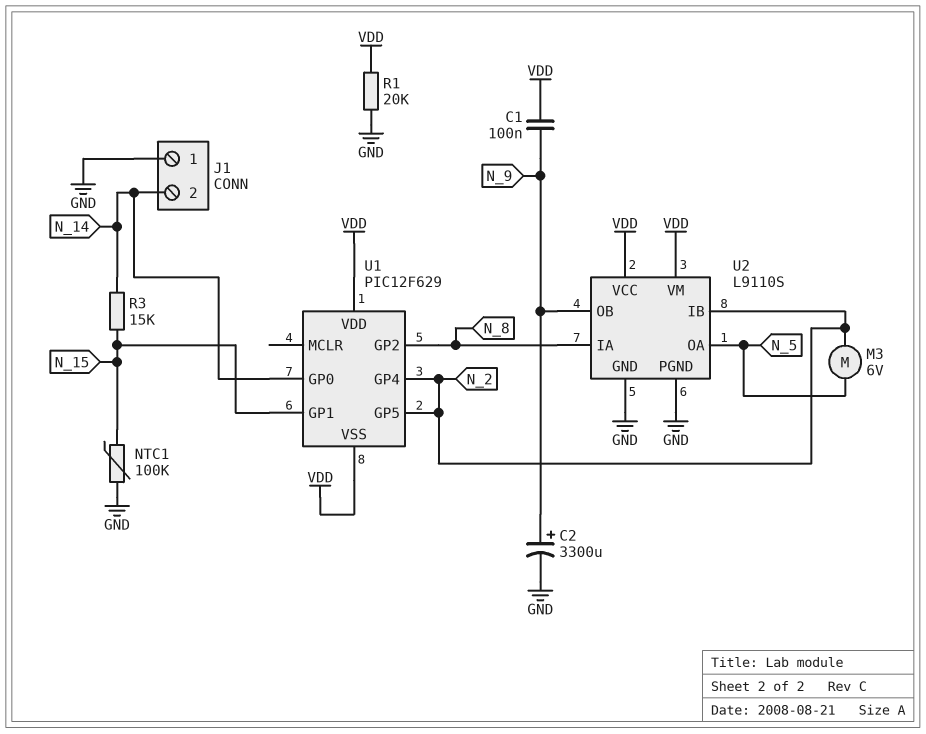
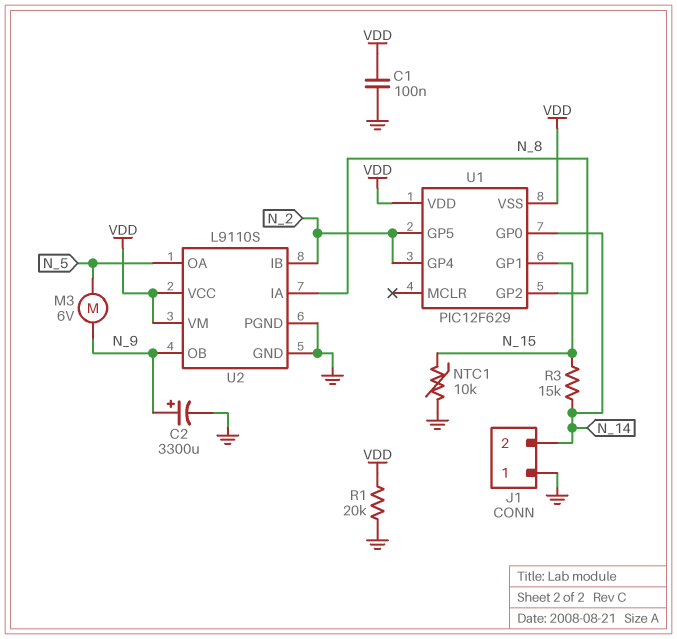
C1: 100nF (N_9, VDD) -> 100nF (GND, VDD)
M3: motor 6V (N_2, N_5) -> motor 6V (N_5, N_9)
NTC1: 100k (GND, N_15) -> 10k (GND, N_15)

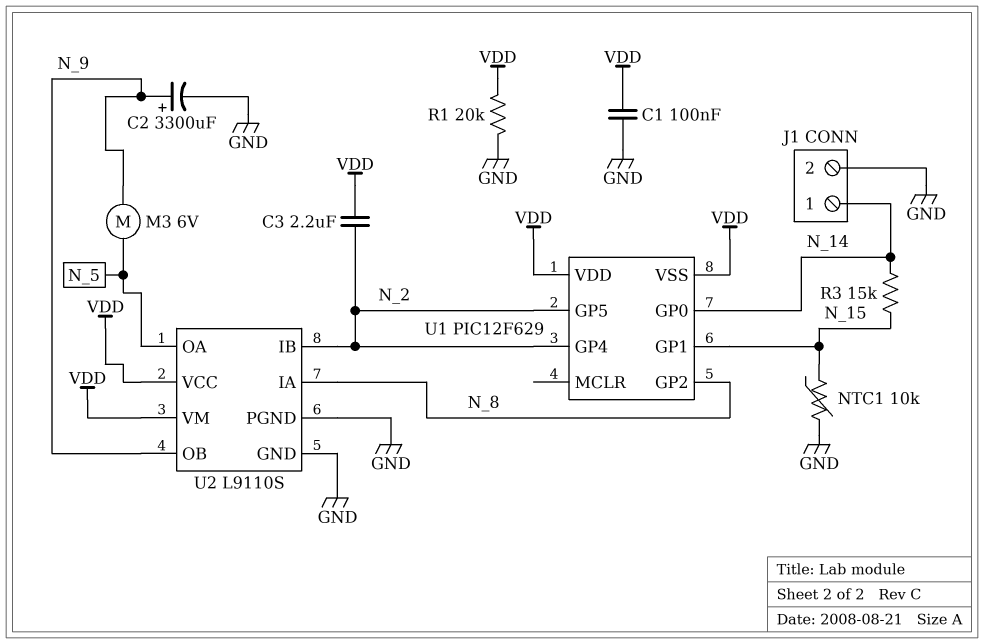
C3: none -> 2.2uF (N_2, VDD)
J1 pin 1: GND -> N_14
J1 pin 2: N_14 -> GND

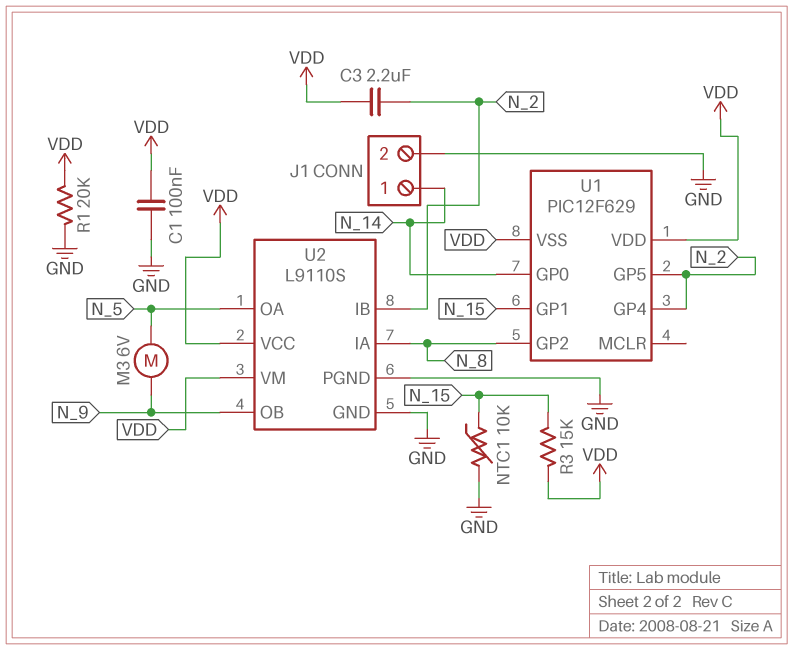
C2: 3300uF (plus N_9, minus GND) -> none
R3: 15k (N_14, N_15) -> 15k (N_15, VDD)

